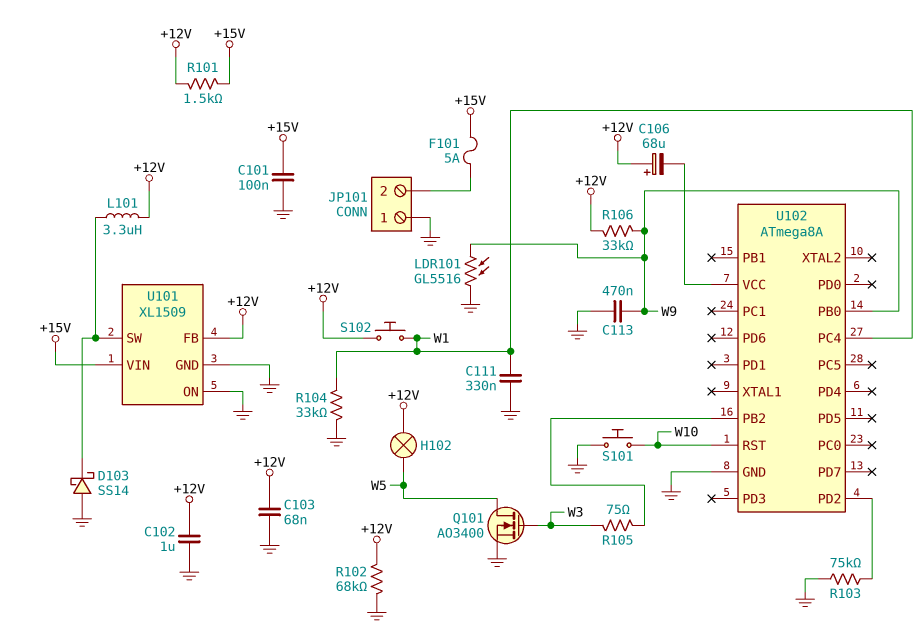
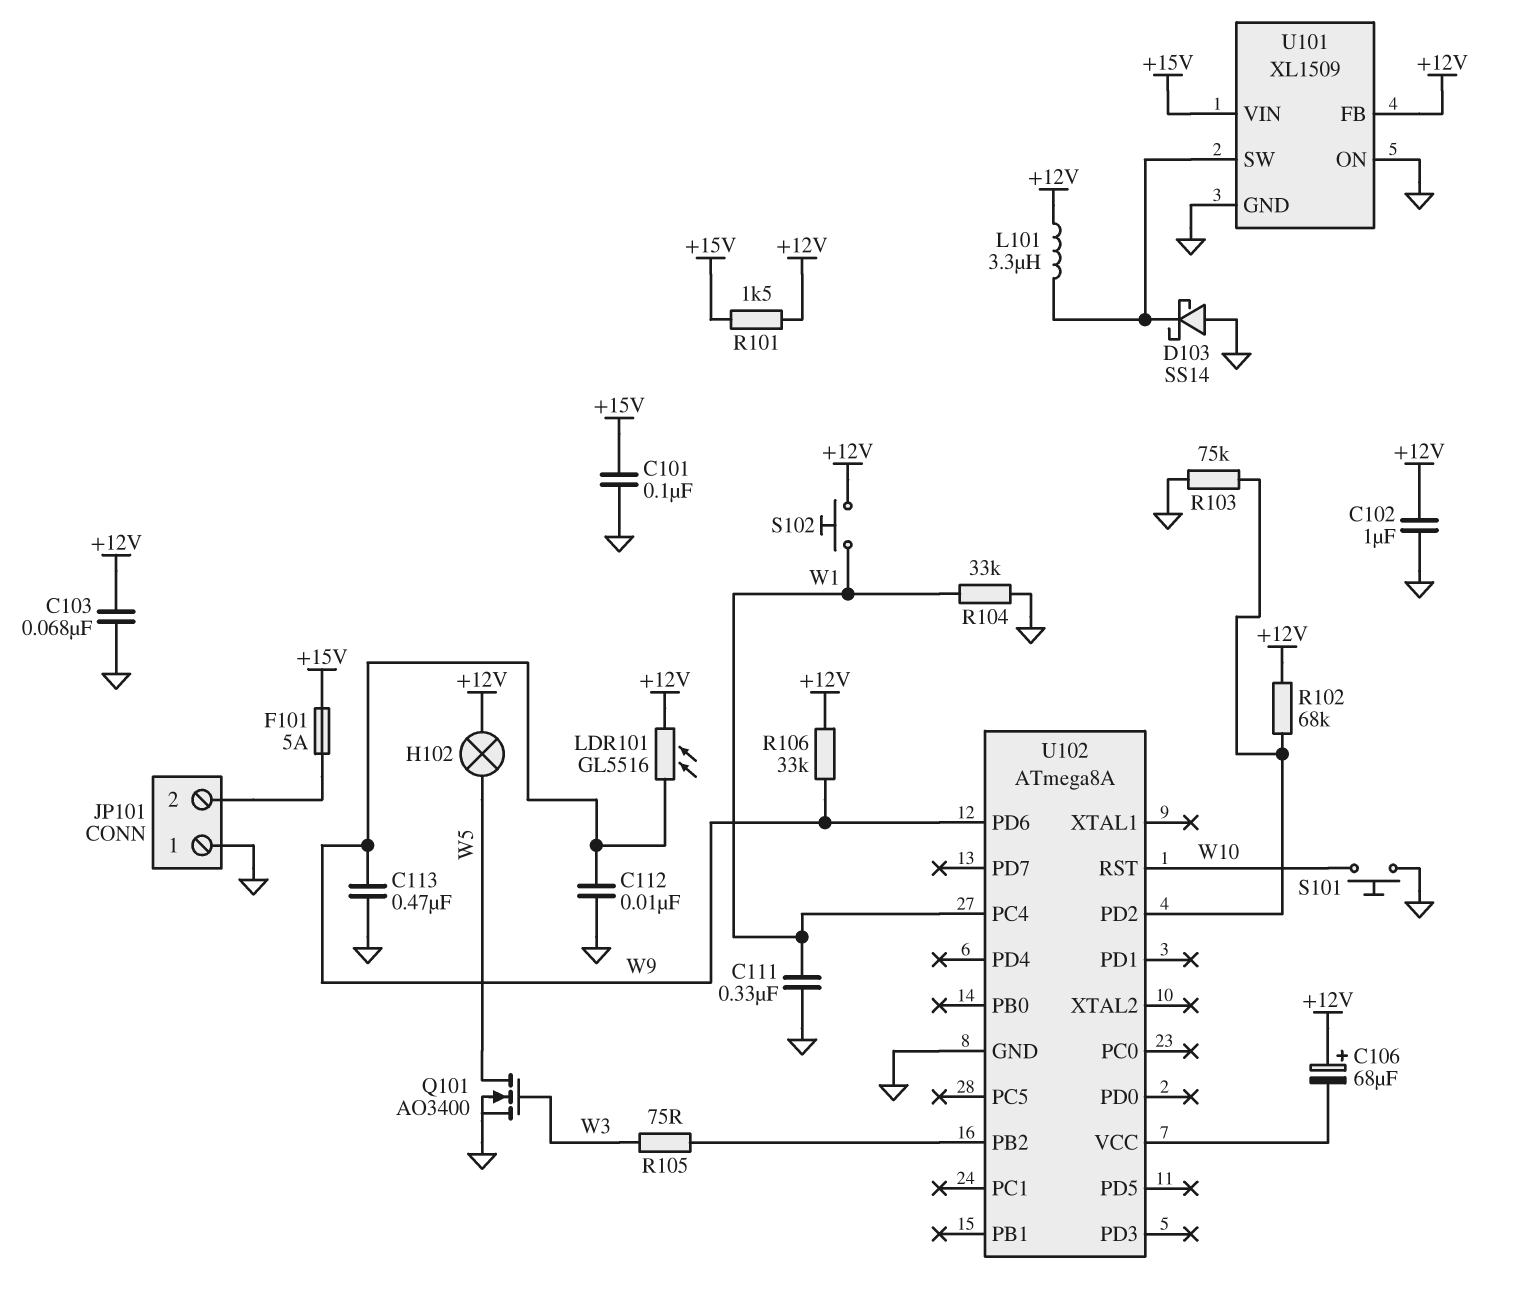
C112: none -> 10nF (GND, W9)
LDR101: GL5516 (GND, W9) -> GL5516 (+12V, W9)
R102: 68k (+12V, GND) -> 68k (+12V, U102/PD2)
U102 pin PB0: W9 -> none
U102 pin PD6: none -> W9

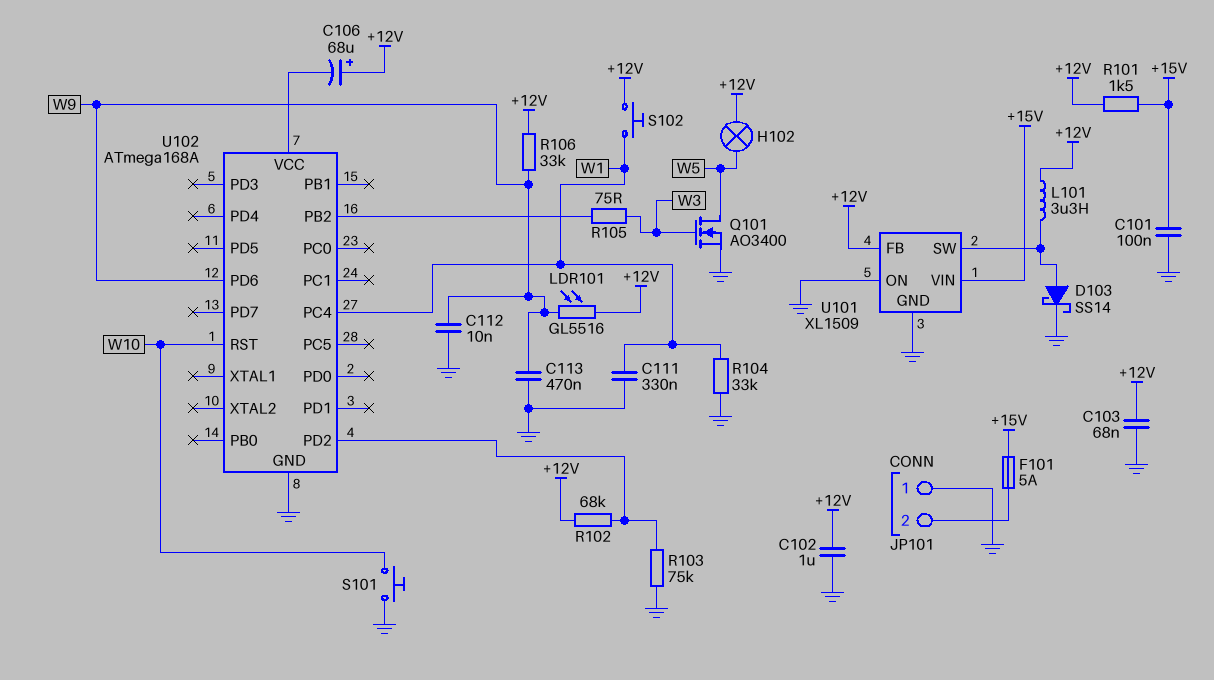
D103: schottky SS14 (A GND, K U101/SW) -> schottky SS14 (A U101/SW, K GND)
U102: ATmega8A -> ATmega168A

